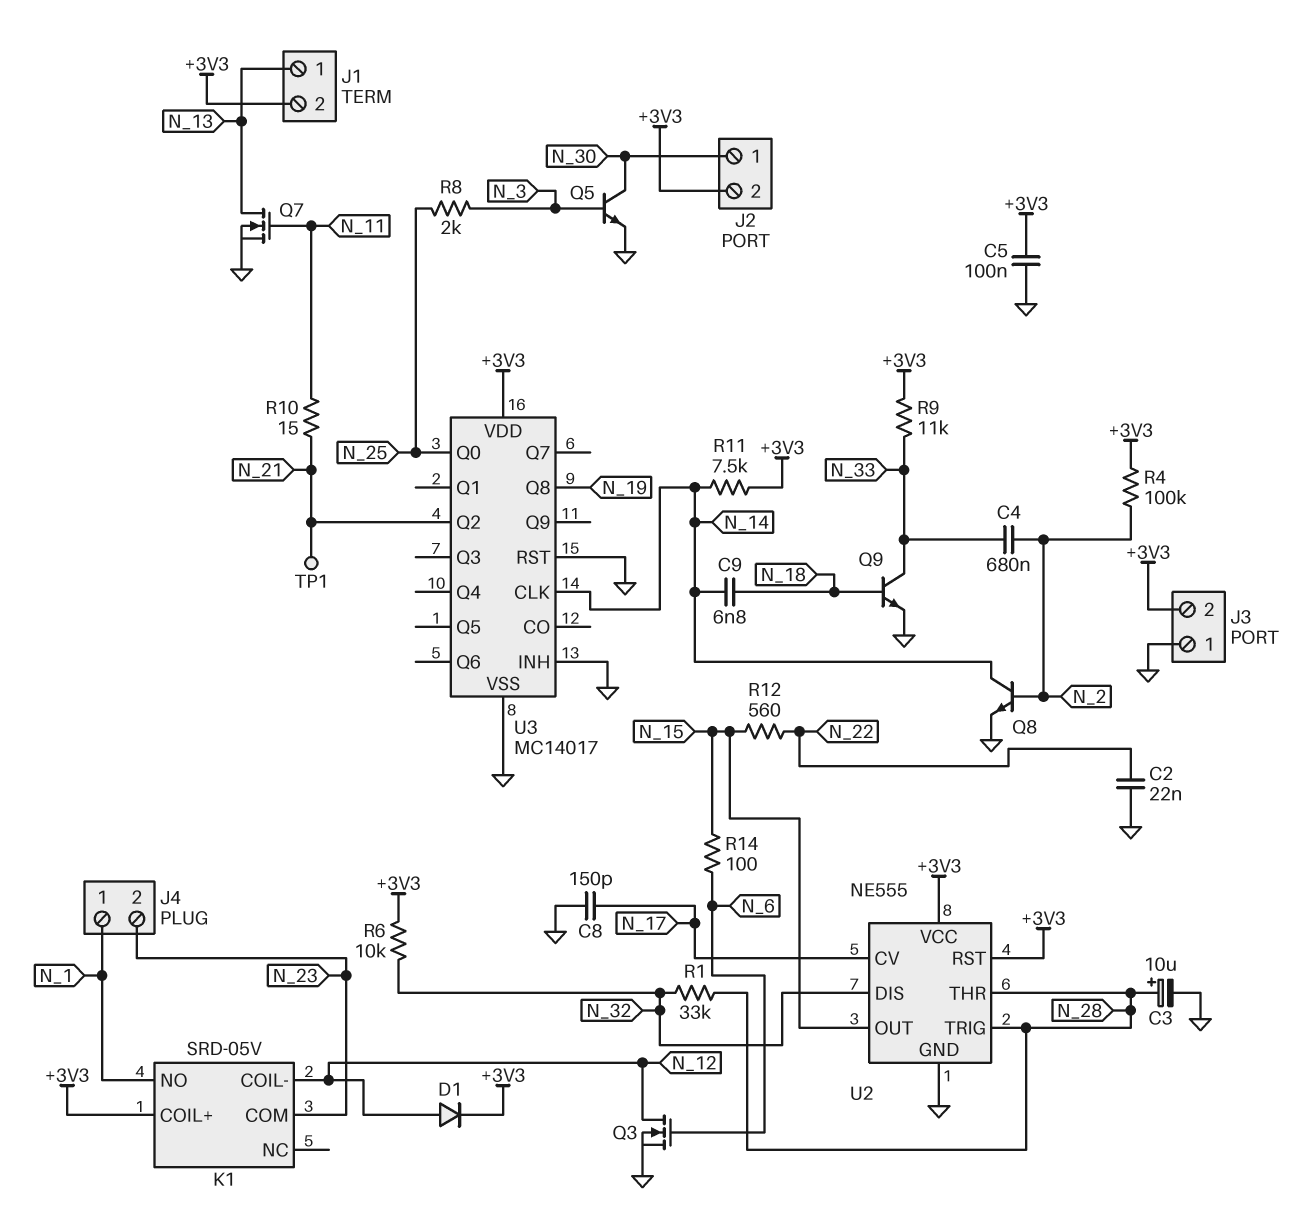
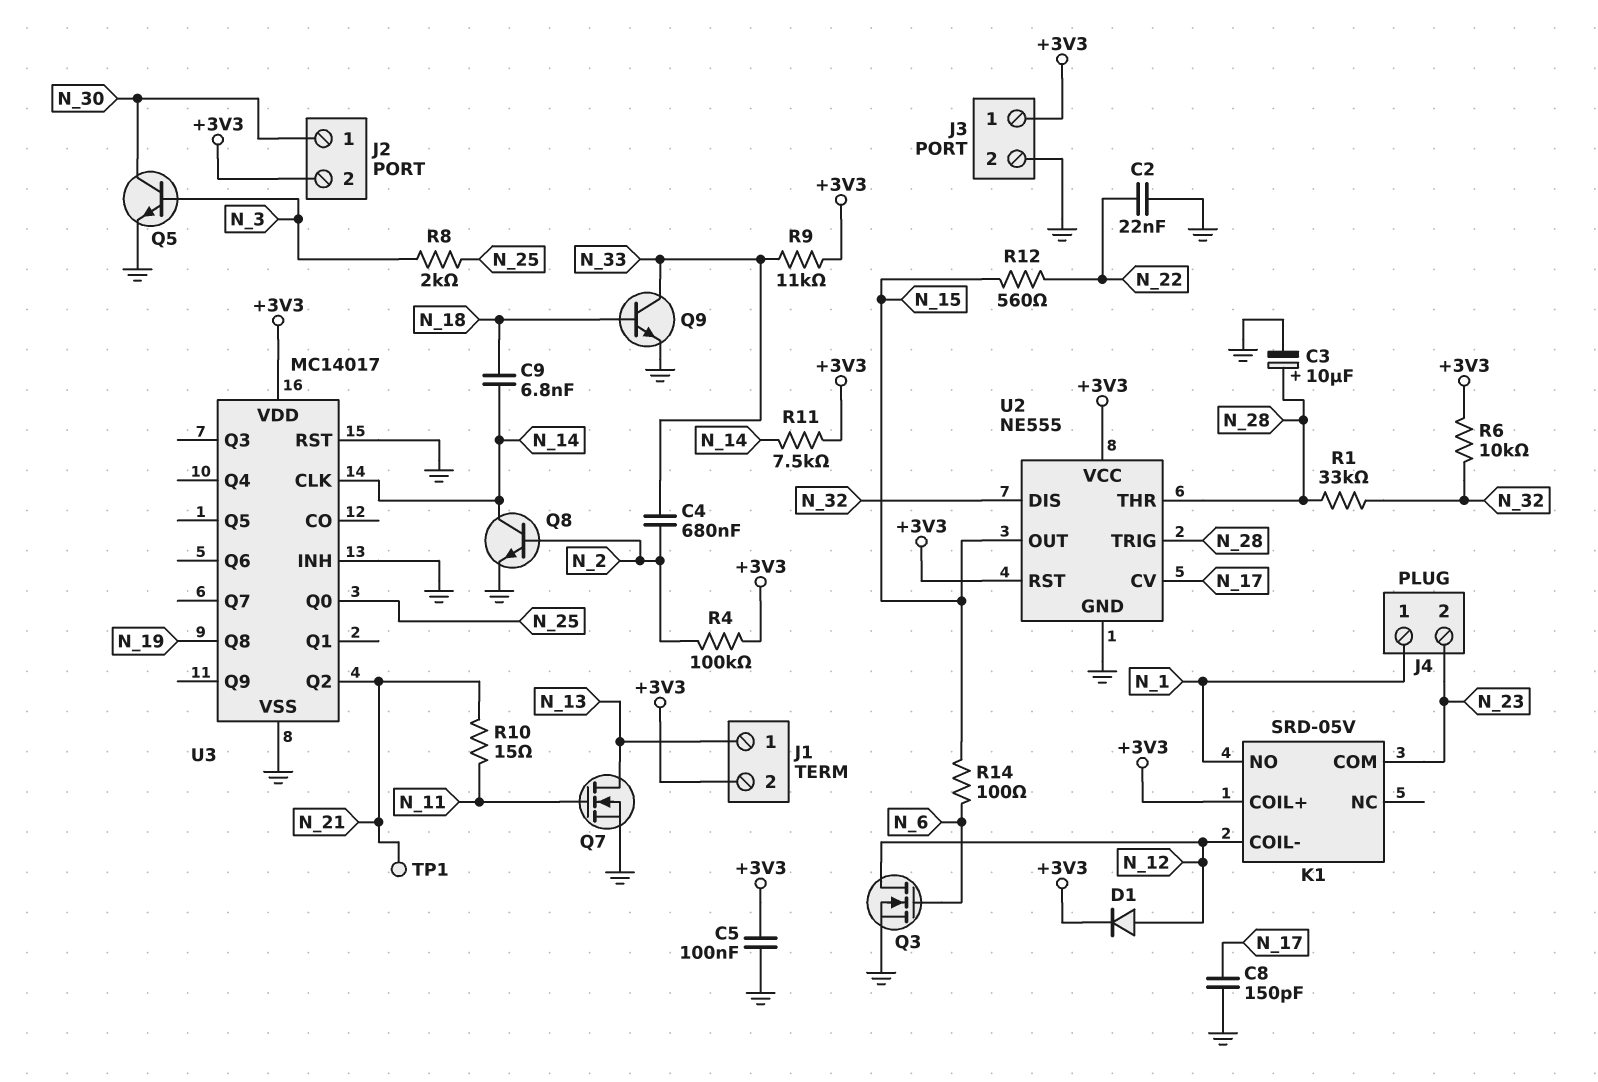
J3 pin 1: GND -> +3V3
J3 pin 2: +3V3 -> GND

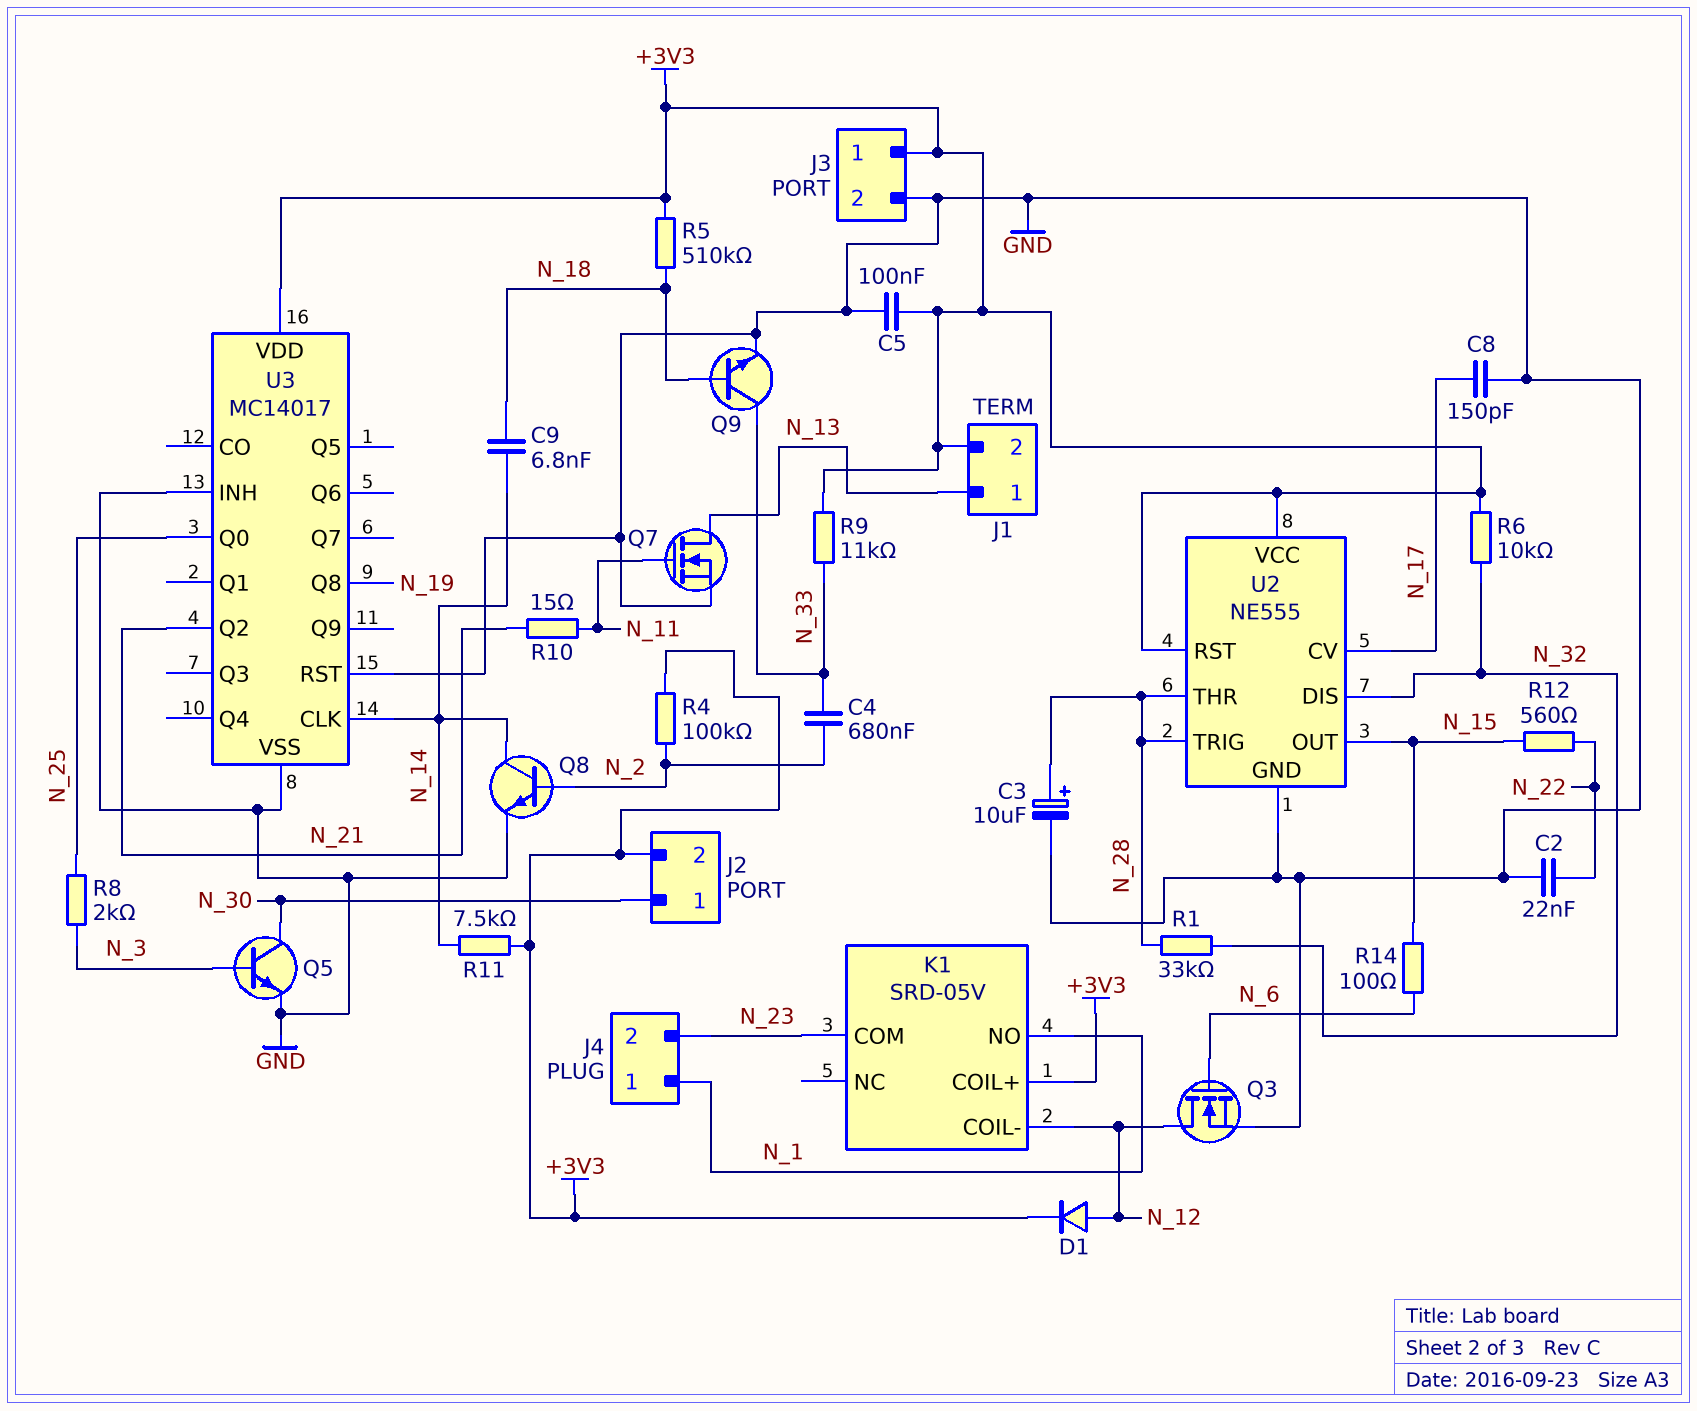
R5: none -> 510k (+3V3, N_18)
TP1: test point (N_21) -> none

